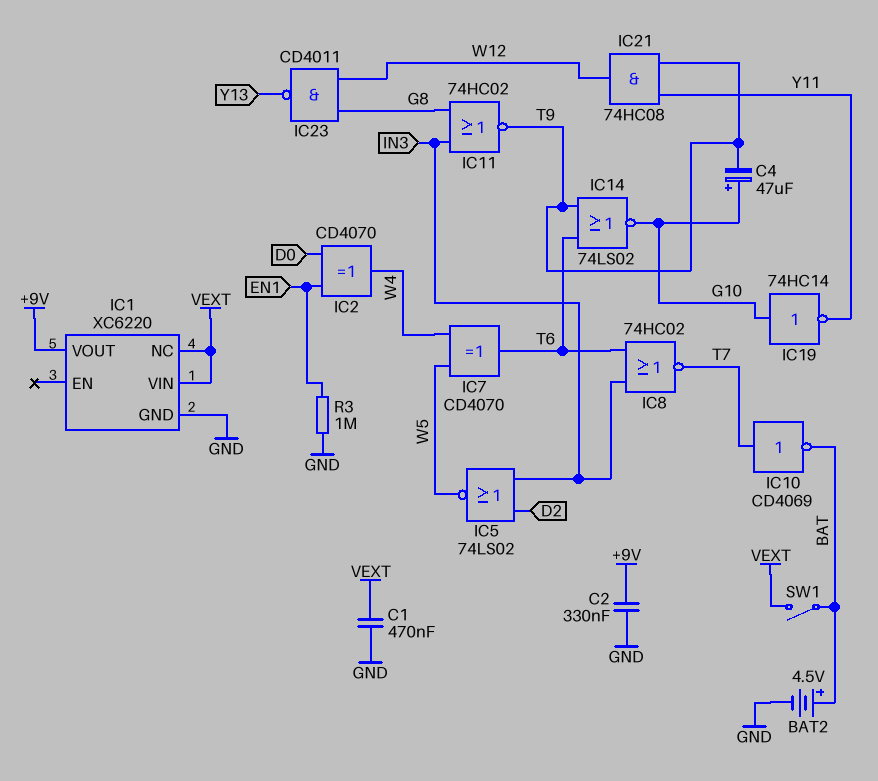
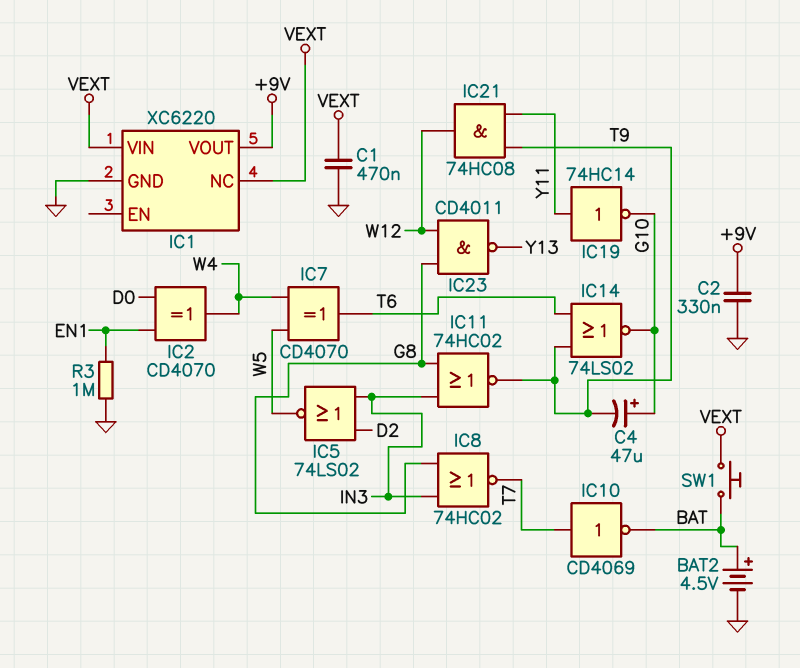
IC8: NOR 74HC02 (in IN3, in T6, out T7) -> NOR 74HC02 (in G8, in IN3, out T7)
IC19: NOT 74HC14 (in G10, out Y11) -> NOT 74HC14 (in Y11, out G10)
SW1: switch (BAT, VEXT) -> button (BAT, VEXT)

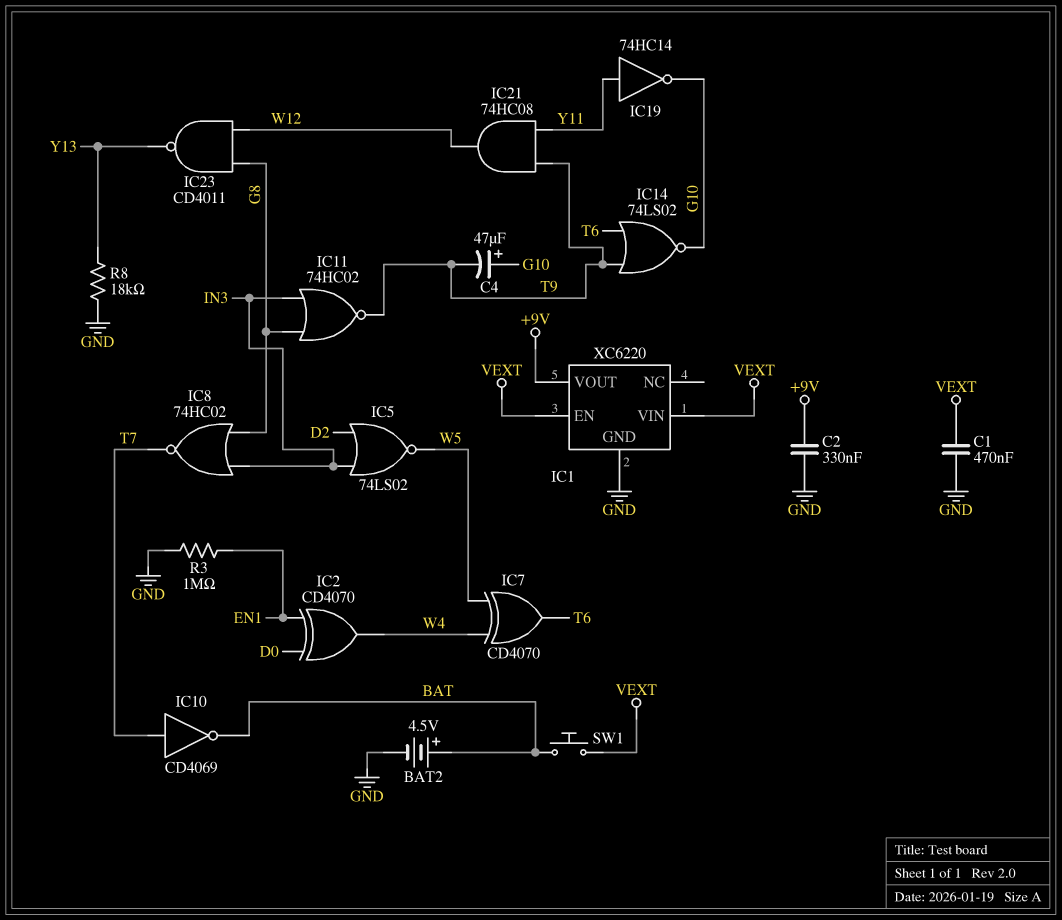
IC1 pin EN: none -> VEXT
IC1 pin NC: VEXT -> none
R8: none -> 18k (GND, Y13)

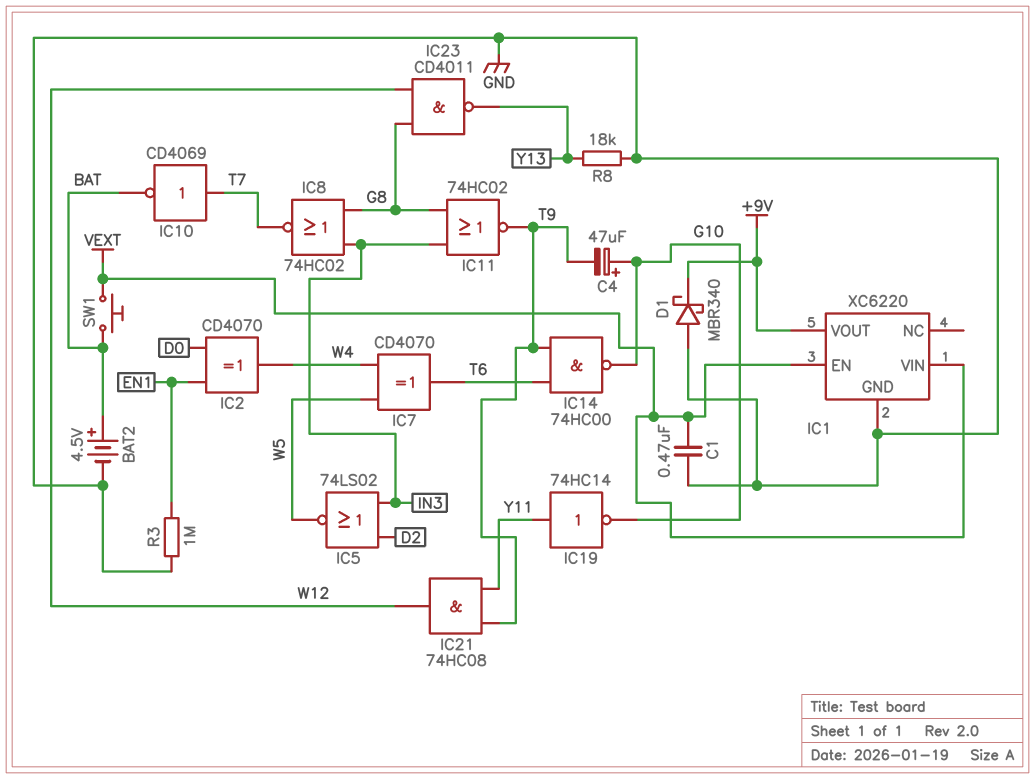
C2: 330nF (+9V, GND) -> none
D1: none -> schottky MBR340 (A GND, K +9V)
IC14: NOR 74LS02 (in T6, in T9, out G10) -> NAND 74HC00 (in T6, in T9, out G10)

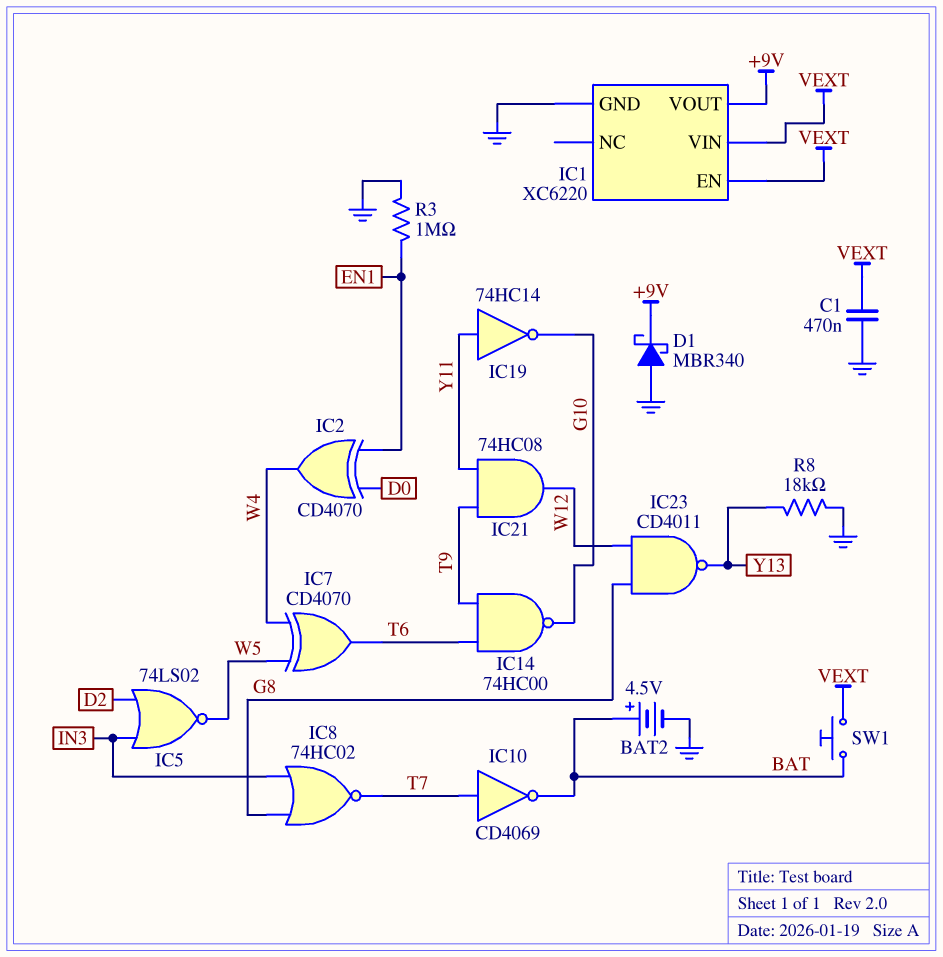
C4: 47uF (plus G10, minus T9) -> none
IC11: NOR 74HC02 (in G8, in IN3, out T9) -> none

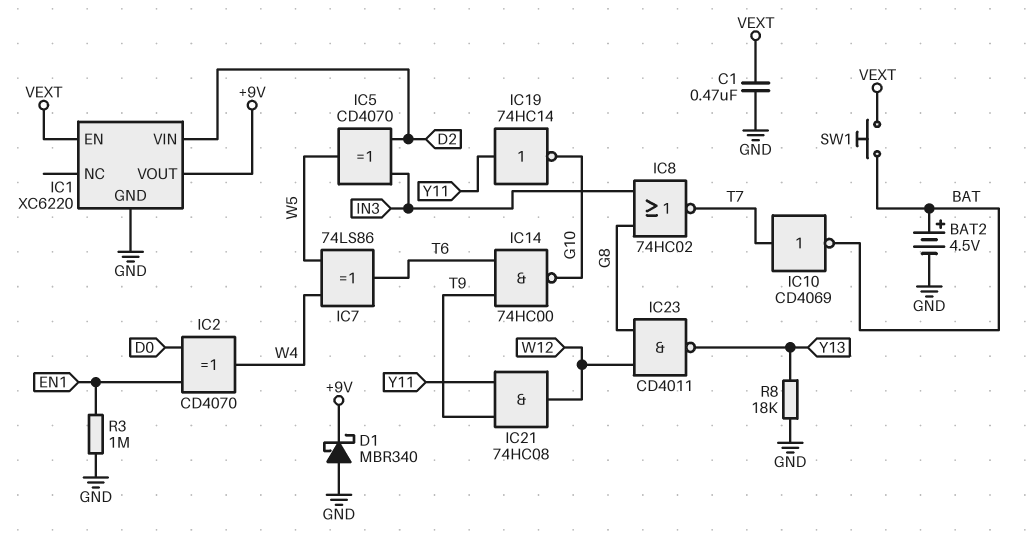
IC1 pin VIN: VEXT -> D2
IC5: NOR 74LS02 (in D2, in IN3, out W5) -> XOR CD4070 (in D2, in IN3, out W5)
IC7: XOR CD4070 (in W4, in W5, out T6) -> XOR 74LS86 (in W4, in W5, out T6)

